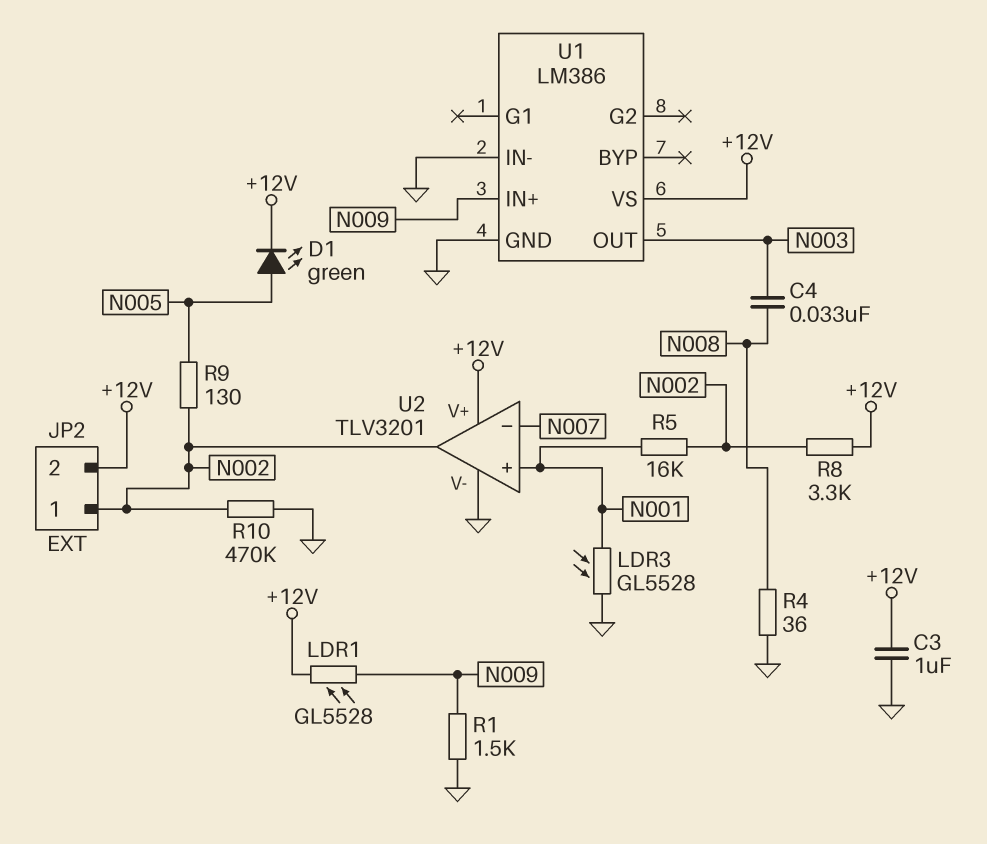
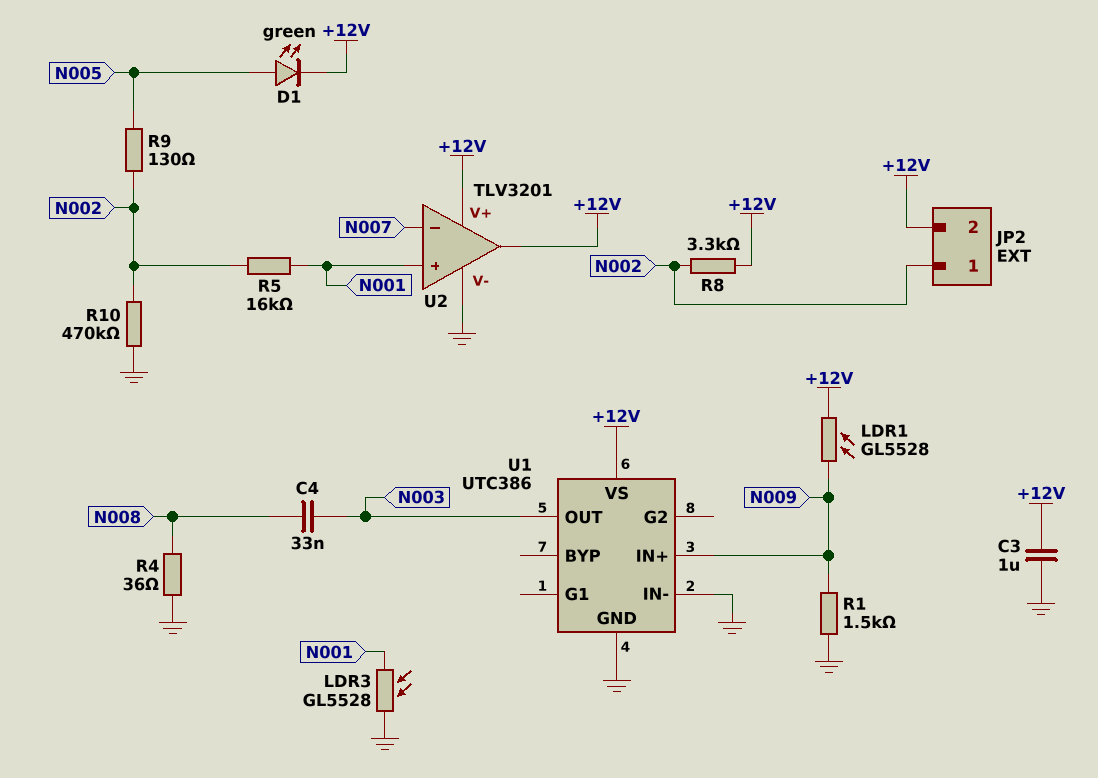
U1: LM386 -> UTC386
U2 pin out: N002 -> +12V

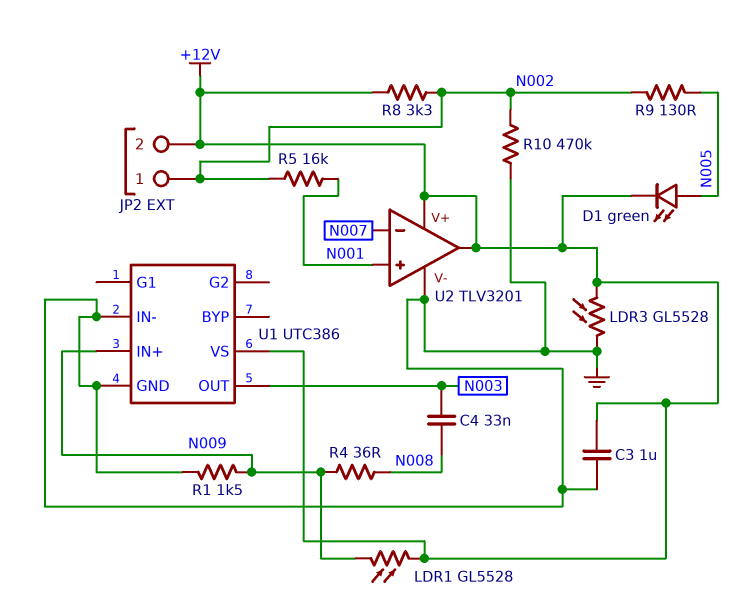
LDR3: GL5528 (GND, N001) -> GL5528 (+12V, GND)
R4: 36 (GND, N008) -> 36 (N008, N009)

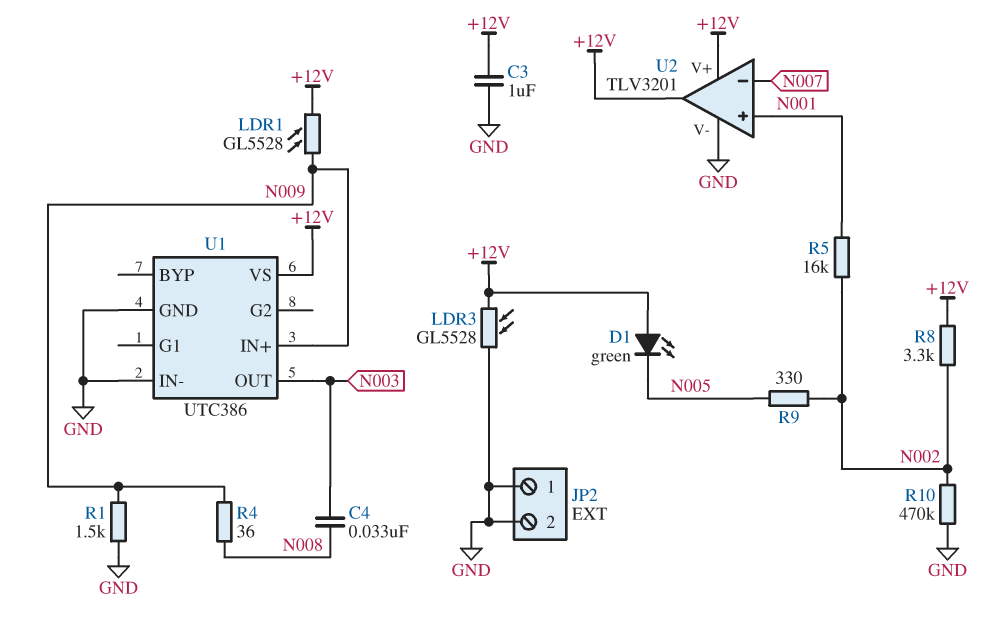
D1: LED green (A N005, K +12V) -> LED green (A +12V, K N005)
JP2 pin 1: N002 -> GND
JP2 pin 2: +12V -> GND
R9: 130 (N002, N005) -> 330 (N002, N005)

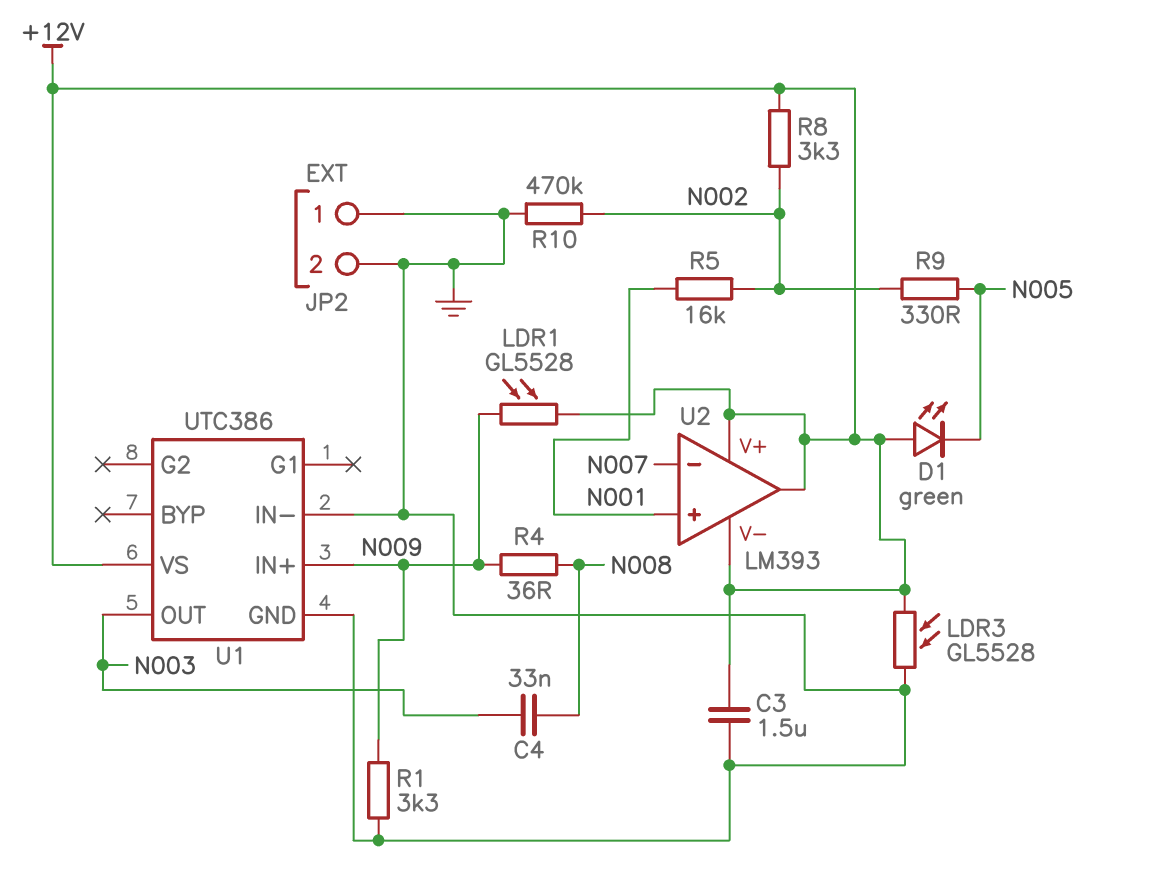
C3: 1uF (+12V, GND) -> 1.5uF (+12V, GND)
R1: 1.5k (GND, N009) -> 3.3k (GND, N009)
U2: TLV3201 -> LM393
U2 pin V-: GND -> +12V

